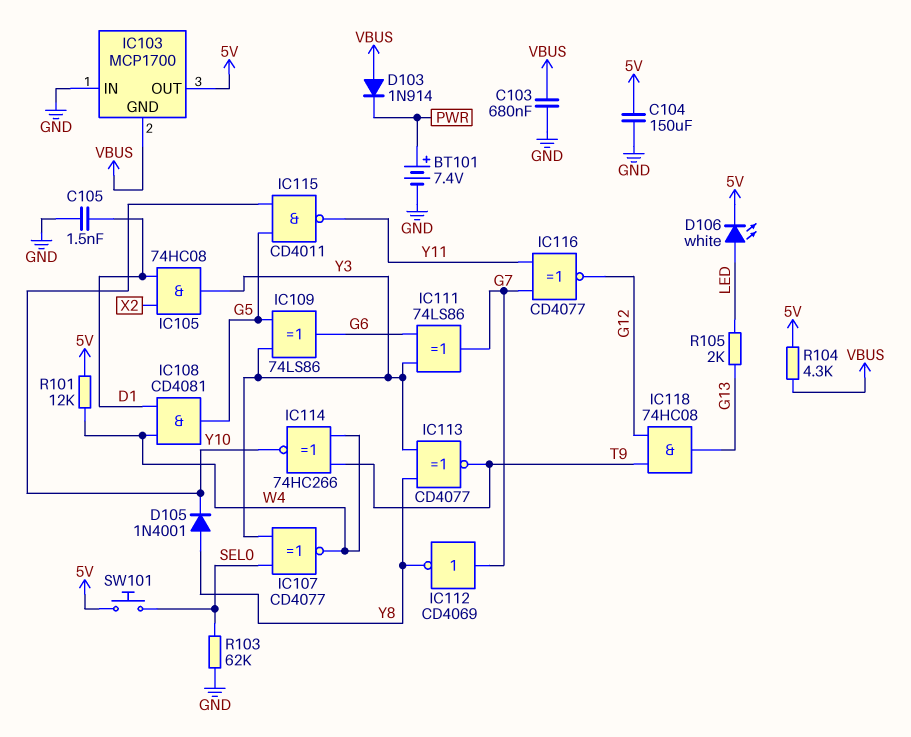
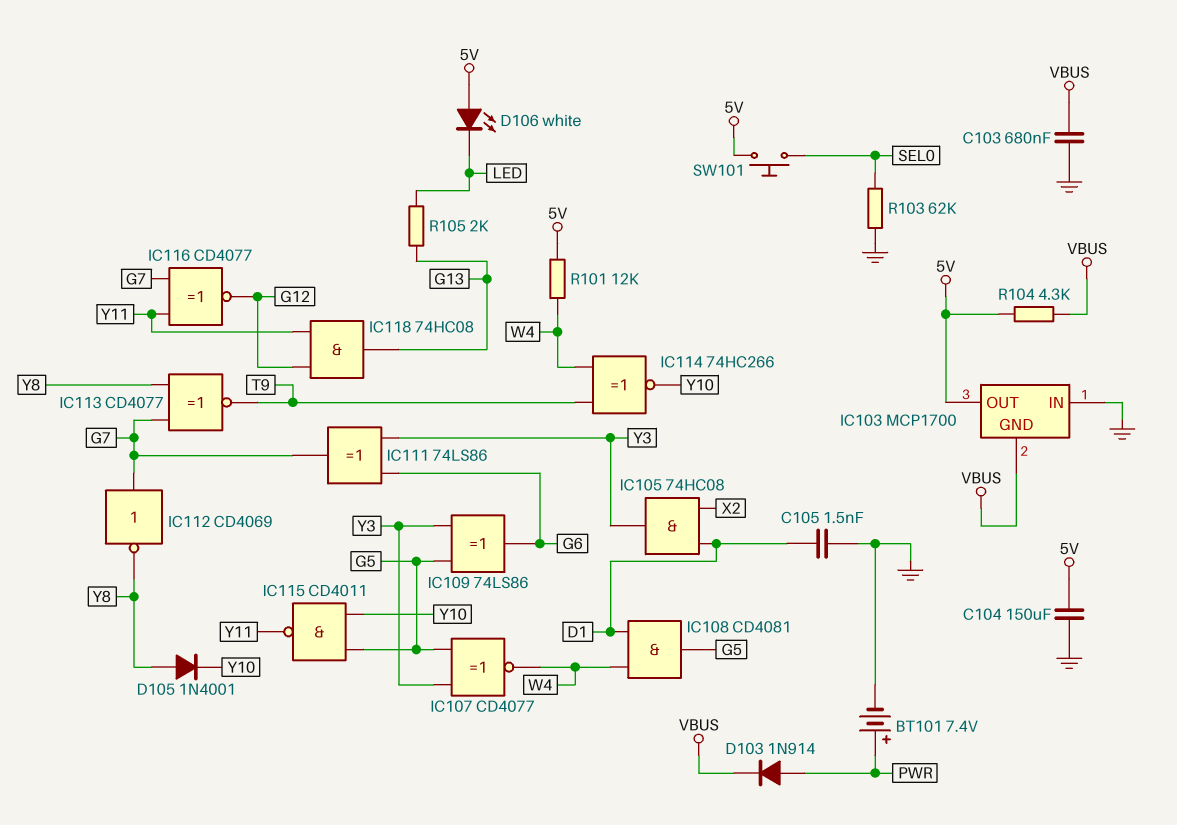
D103: diode 1N914 (A VBUS, K PWR) -> diode 1N914 (A PWR, K VBUS)
D106: LED white (A LED, K 5V) -> LED white (A 5V, K LED)
IC107: XNOR CD4077 (in SEL0, in Y3, out W4) -> XNOR CD4077 (in G5, in Y3, out W4)
IC113: XNOR CD4077 (in Y3, in Y8, out T9) -> XNOR CD4077 (in G7, in Y8, out T9)
IC118: AND 74HC08 (in G12, in T9, out G13) -> AND 74HC08 (in G12, in Y11, out G13)

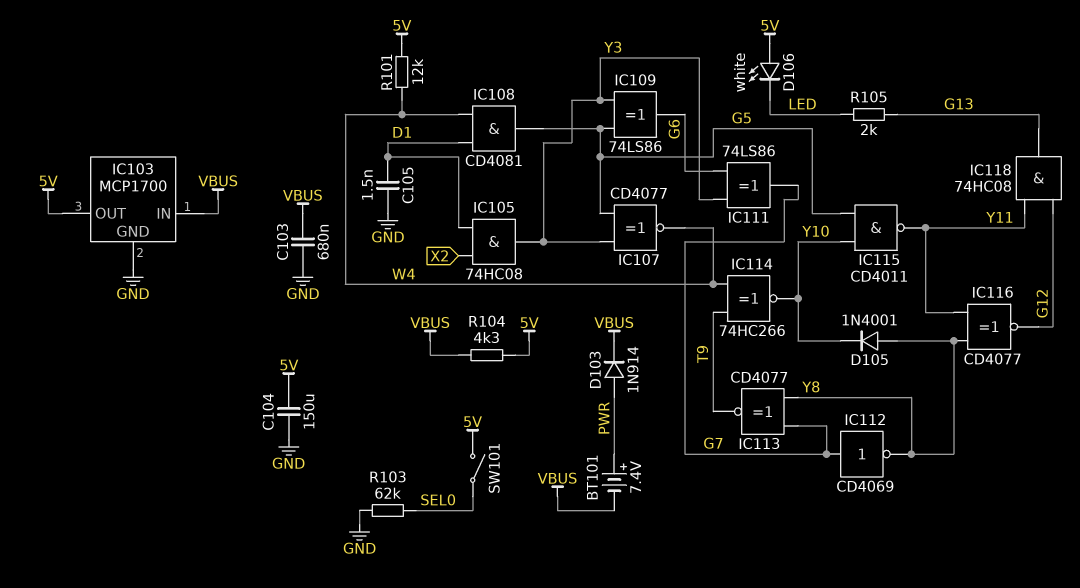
BT101: 7.4V (plus PWR, minus GND) -> 7.4V (plus PWR, minus VBUS)
IC103 pin GND: VBUS -> GND
IC103 pin IN: GND -> VBUS
IC116: XNOR CD4077 (in G7, in Y11, out G12) -> XNOR CD4077 (in Y8, in Y11, out G12)
SW101: button (5V, SEL0) -> switch (5V, SEL0)

